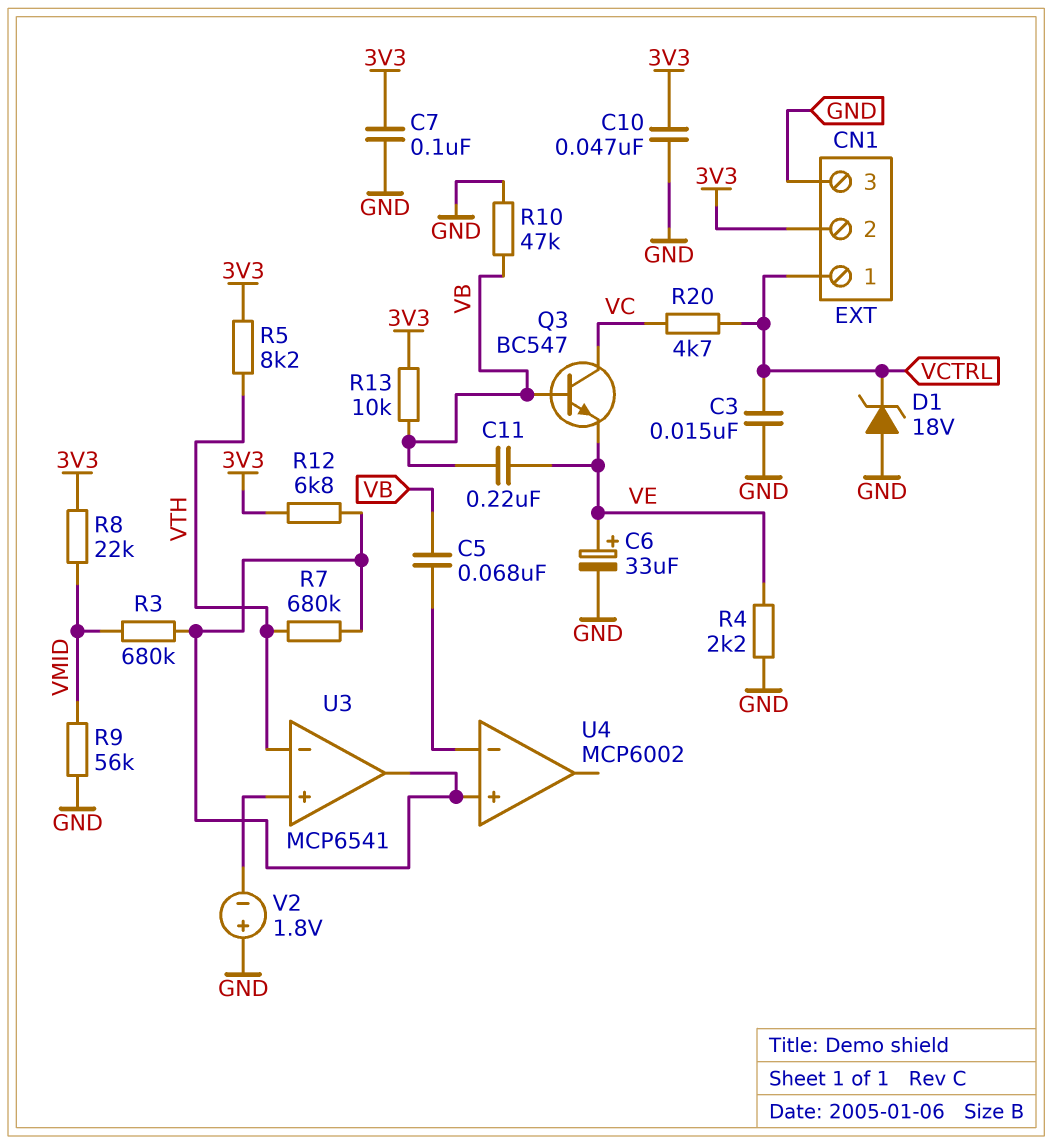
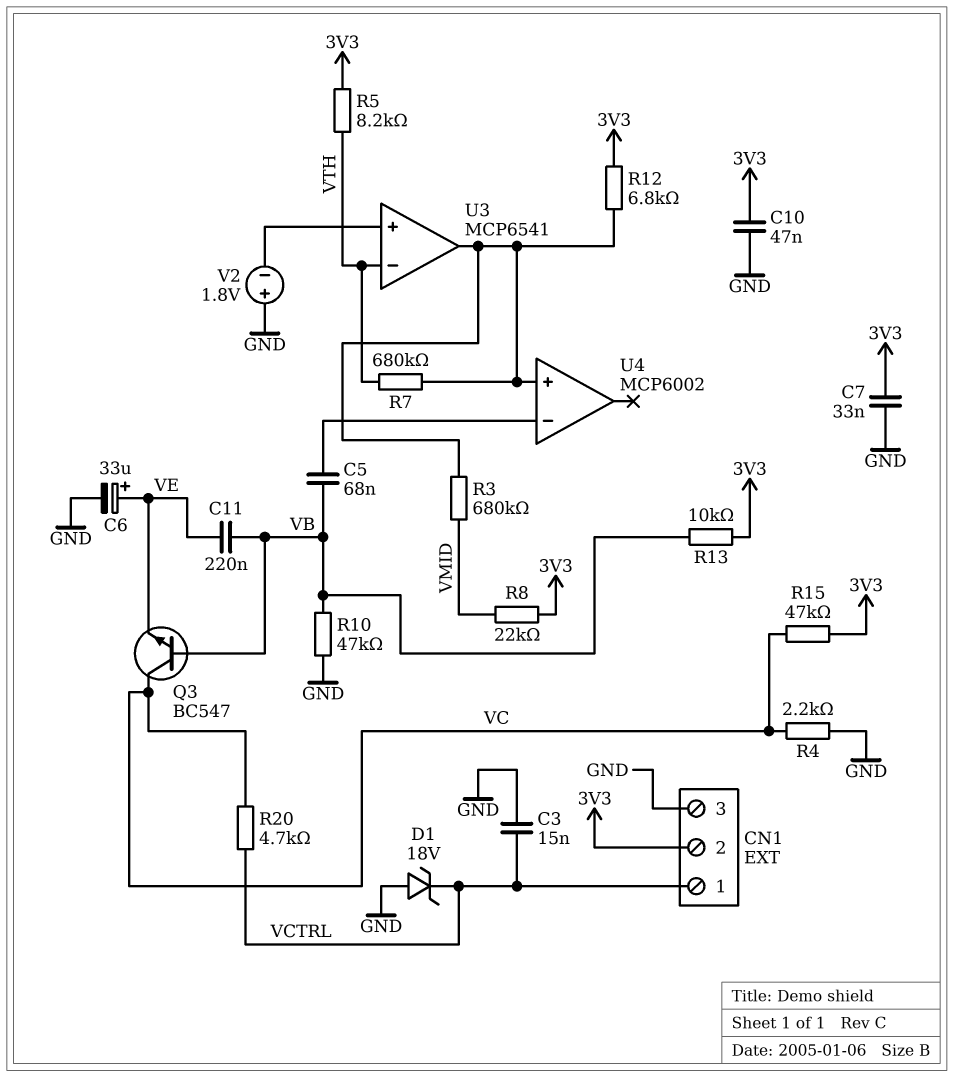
C7: 100nF (3V3, GND) -> 33nF (3V3, GND)
R4: 2.2k (GND, VE) -> 2.2k (GND, VC)
R9: 56k (GND, VMID) -> none
R15: none -> 47k (3V3, VC)

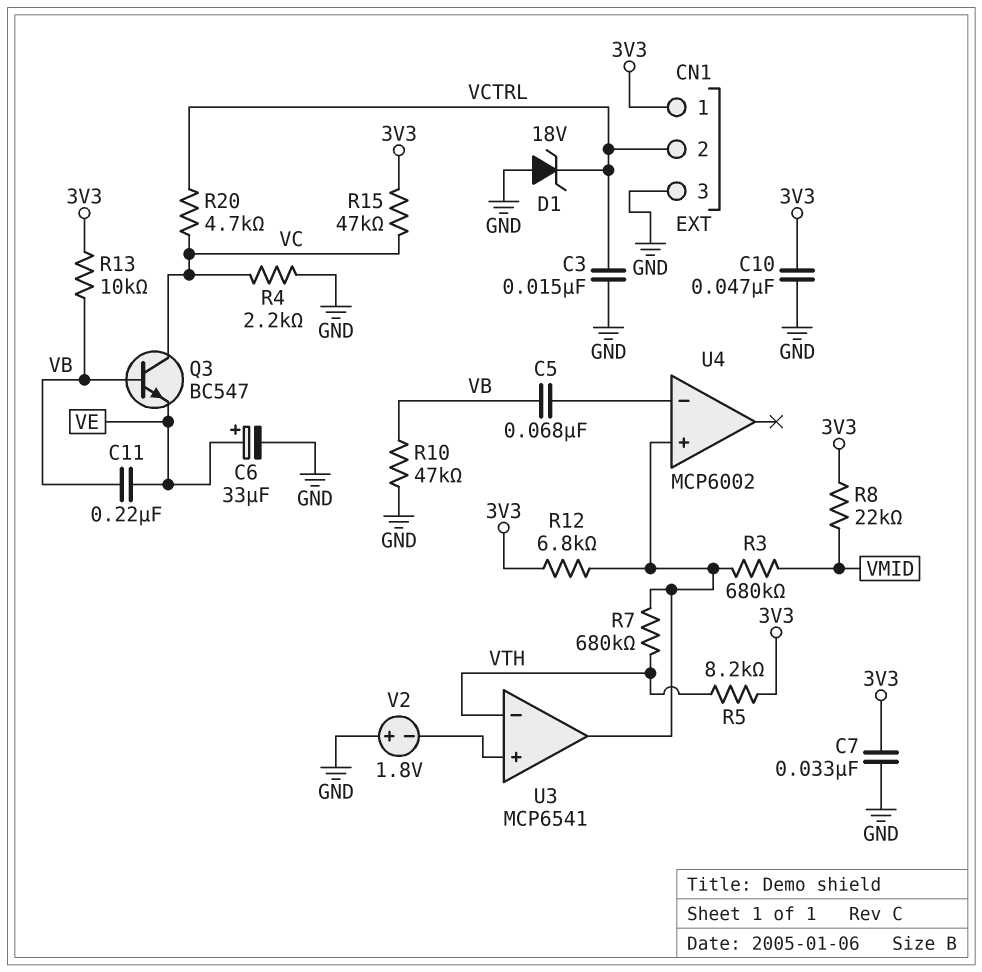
CN1 pin 1: VCTRL -> 3V3
CN1 pin 2: 3V3 -> VCTRL

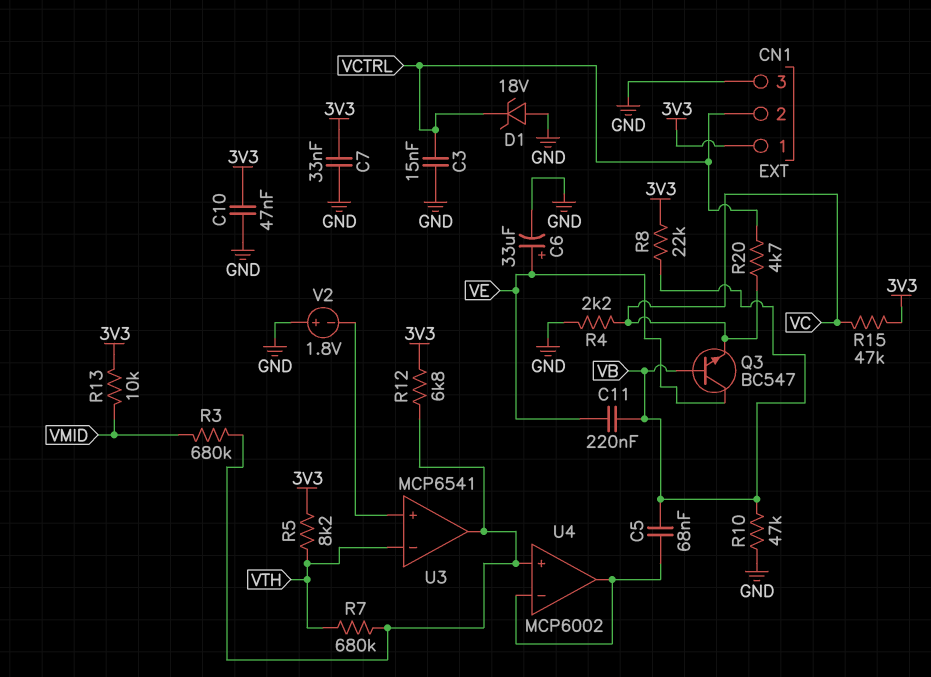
Q3: NPN BC547 (B VB, C VC, E VE) -> NPN BC547 (B VB, C VE, E VC)
R8: 22k (3V3, VMID) -> 22k (3V3, VB)
R13: 10k (3V3, VB) -> 10k (3V3, VMID)
U4 pin out: none -> U4/in-

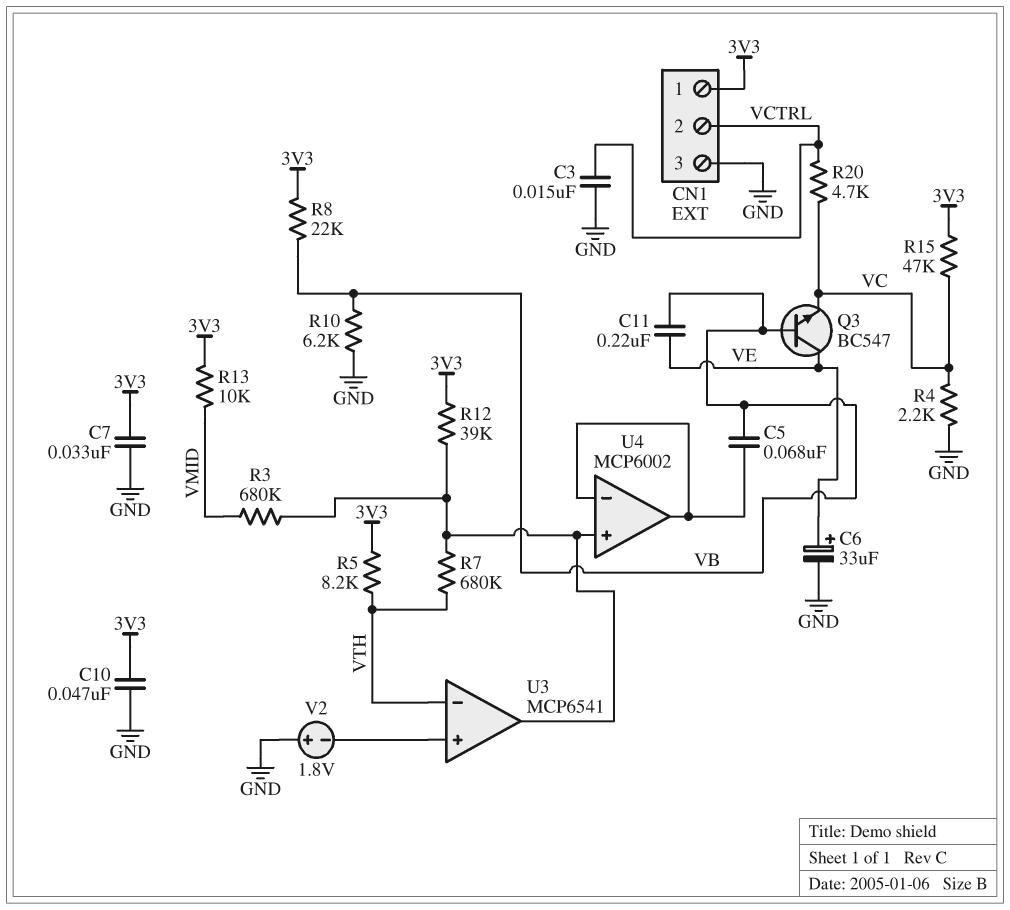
D1: zener 18V (A GND, K VCTRL) -> none
R10: 47k (GND, VB) -> 6.2k (GND, VB)
R12: 6.8k (3V3, U3/out) -> 39k (3V3, U3/out)

